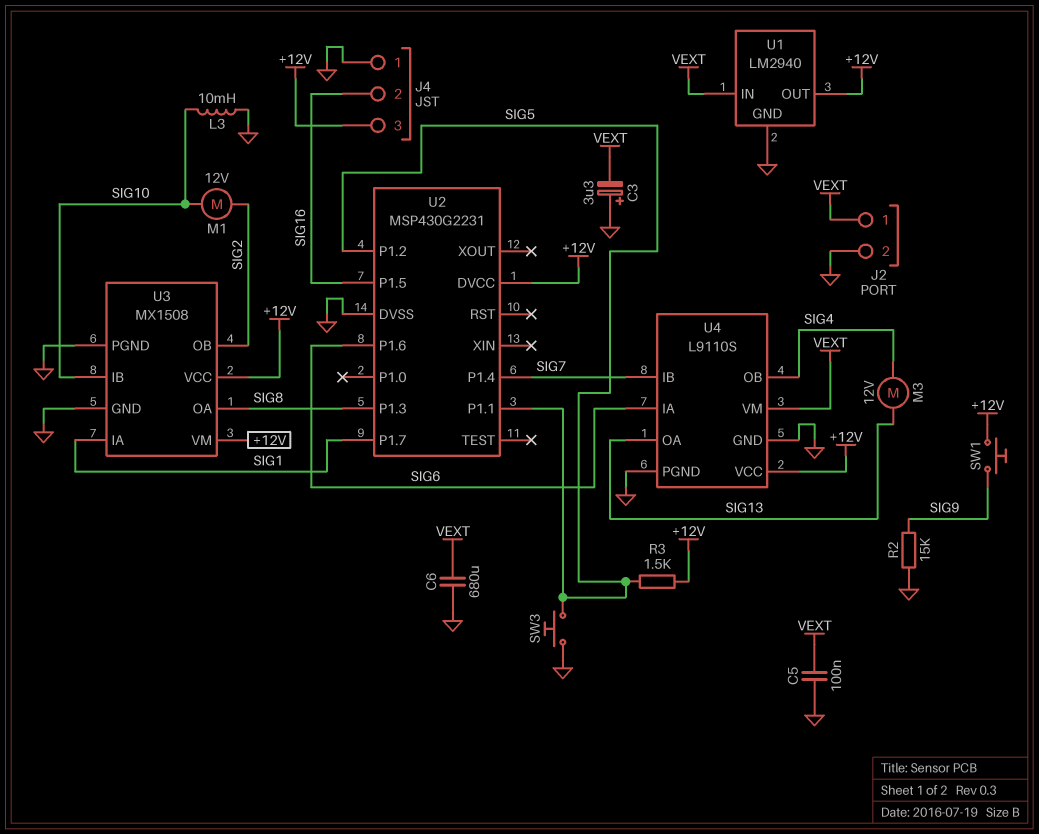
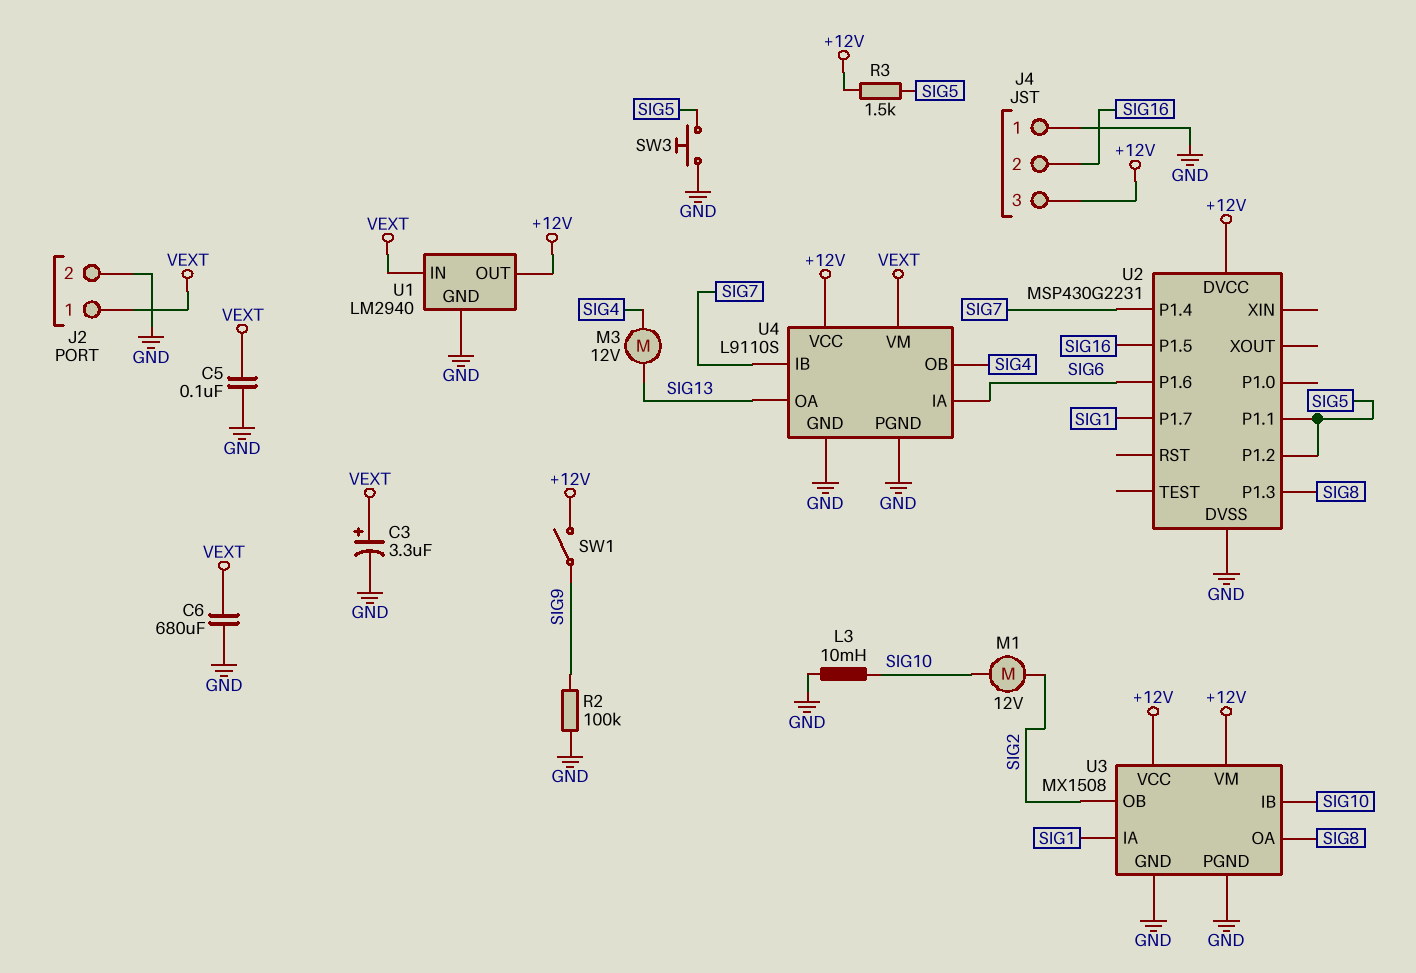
C3: 3.3uF (plus GND, minus VEXT) -> 3.3uF (plus VEXT, minus GND)
R2: 15k (GND, SIG9) -> 100k (GND, SIG9)
SW1: button (+12V, SIG9) -> switch (+12V, SIG9)

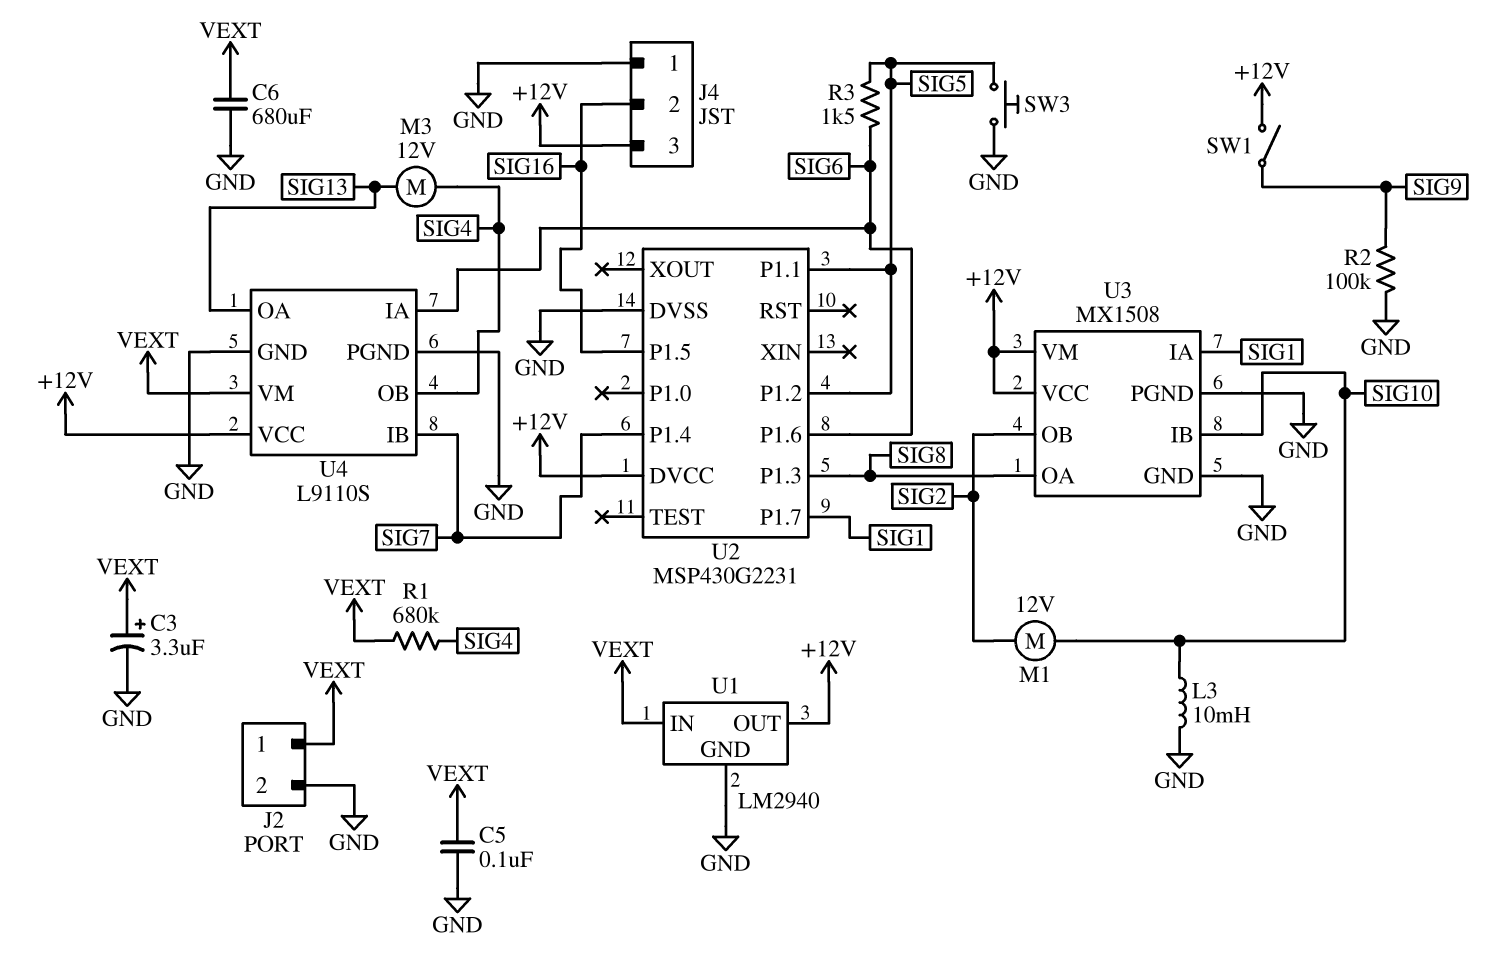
R1: none -> 680k (SIG4, VEXT)
R3: 1.5k (+12V, SIG5) -> 1.5k (SIG5, SIG6)

